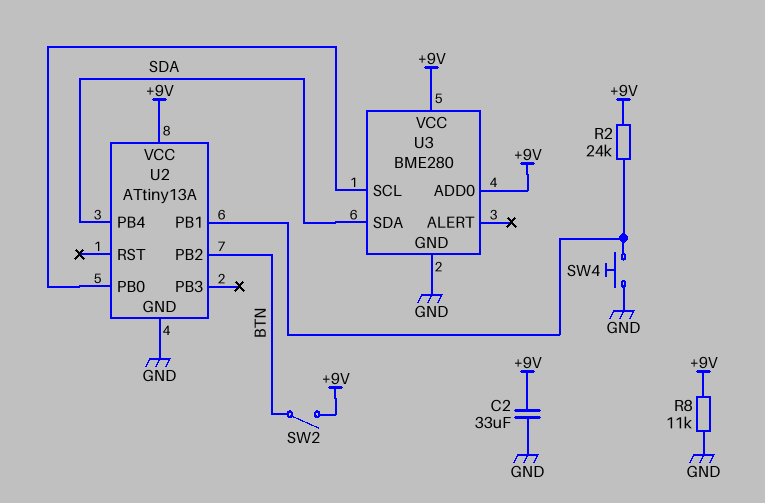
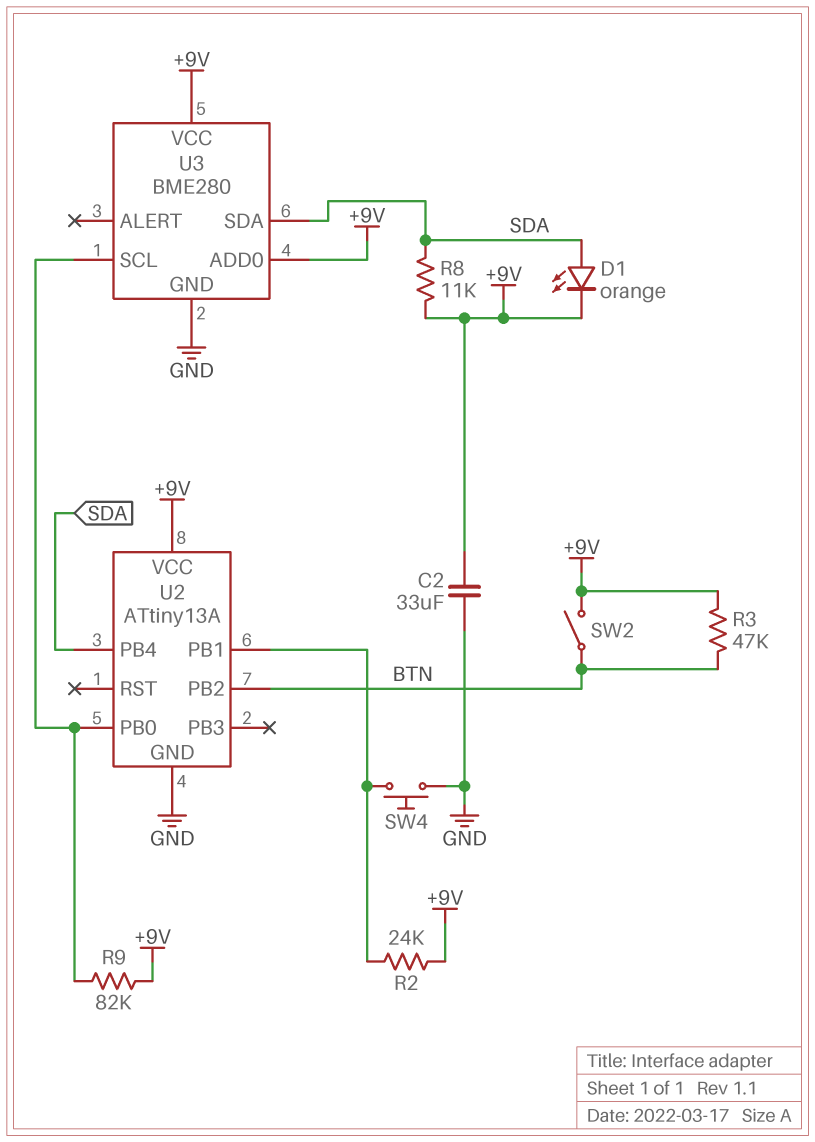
D1: none -> LED orange (A SDA, K +9V)
R3: none -> 47k (+9V, BTN)
R8: 11k (+9V, GND) -> 11k (+9V, SDA)
R9: none -> 82k (+9V, U2/PB0)

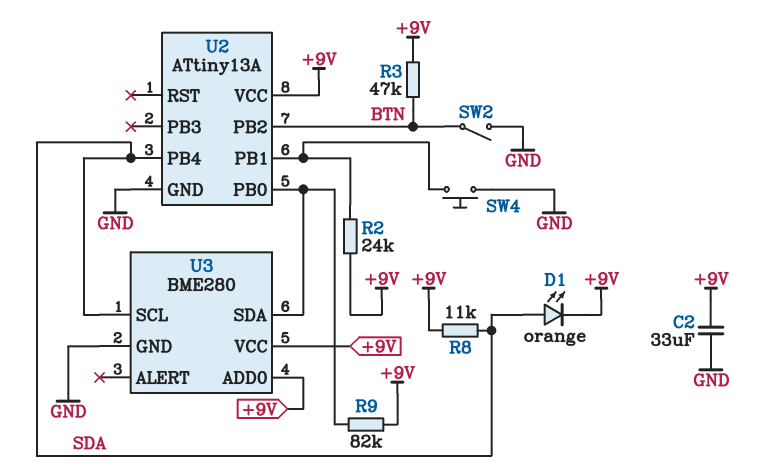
SW2: switch (+9V, BTN) -> switch (BTN, GND)
U3 pin SCL: U2/PB0 -> SDA
U3 pin SDA: SDA -> U2/PB0

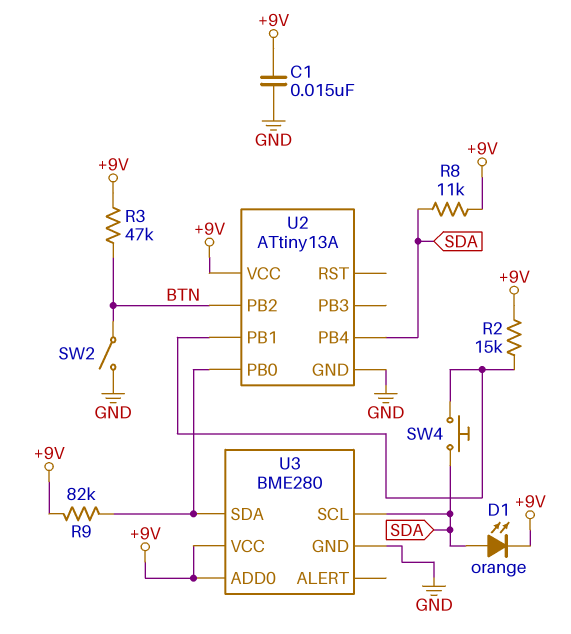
C1: none -> 15nF (+9V, GND)
C2: 33uF (+9V, GND) -> none
R2: 24k (+9V, U2/PB1) -> 15k (+9V, U2/PB1)
SW4: button (GND, U2/PB1) -> button (SDA, U2/PB1)

